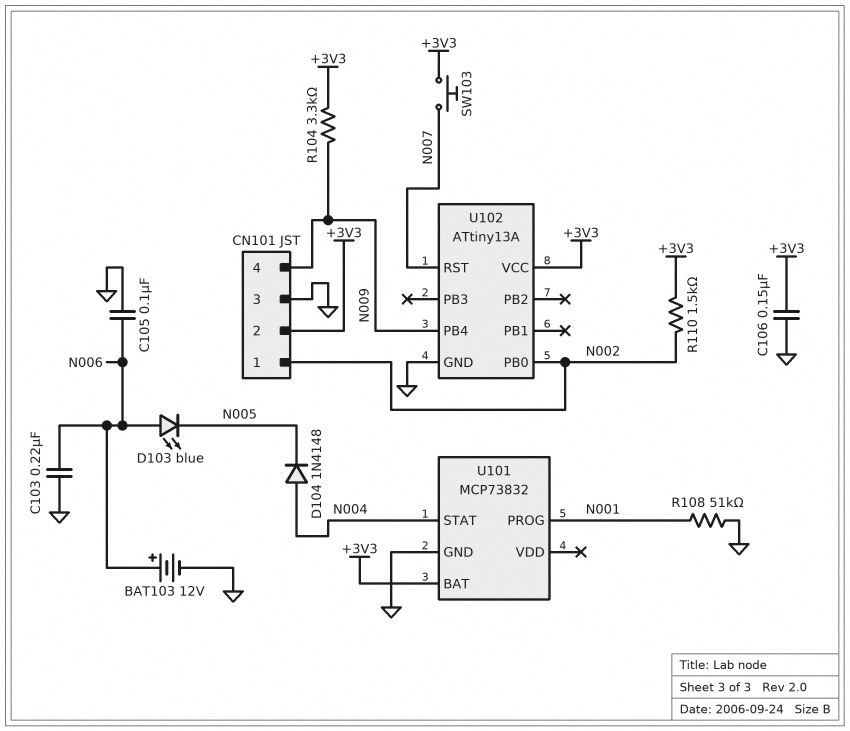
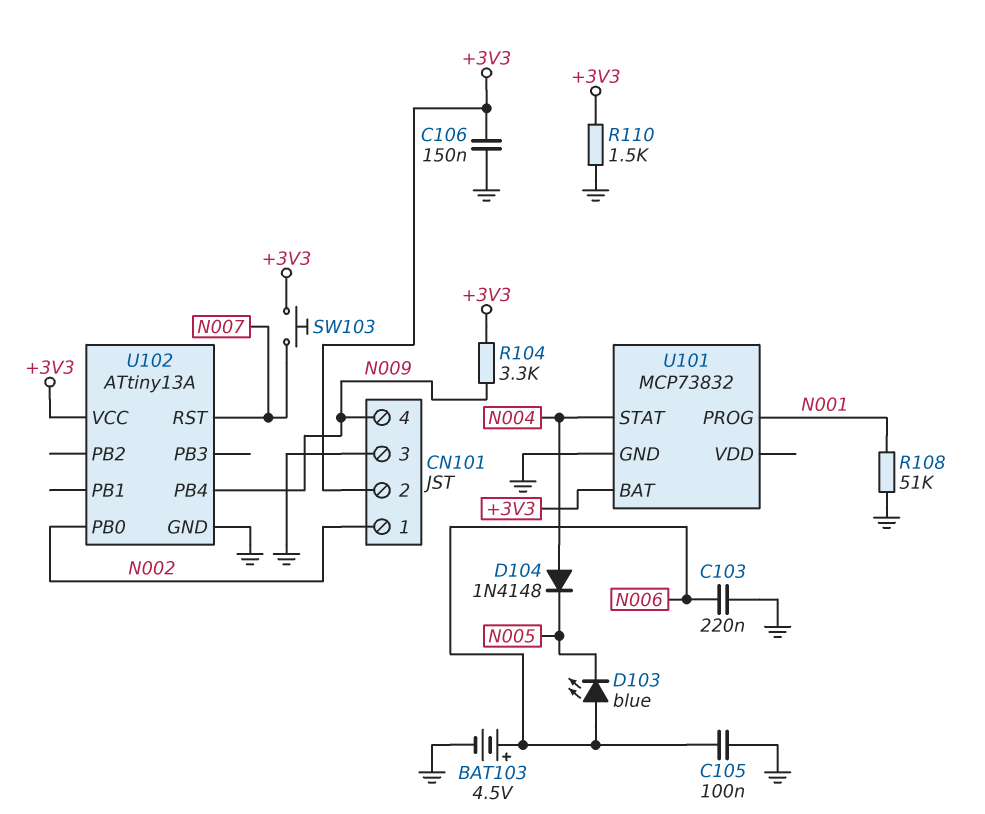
BAT103: 12V (plus N006, minus GND) -> 4.5V (plus N006, minus GND)
R110: 1.5k (+3V3, N002) -> 1.5k (+3V3, GND)

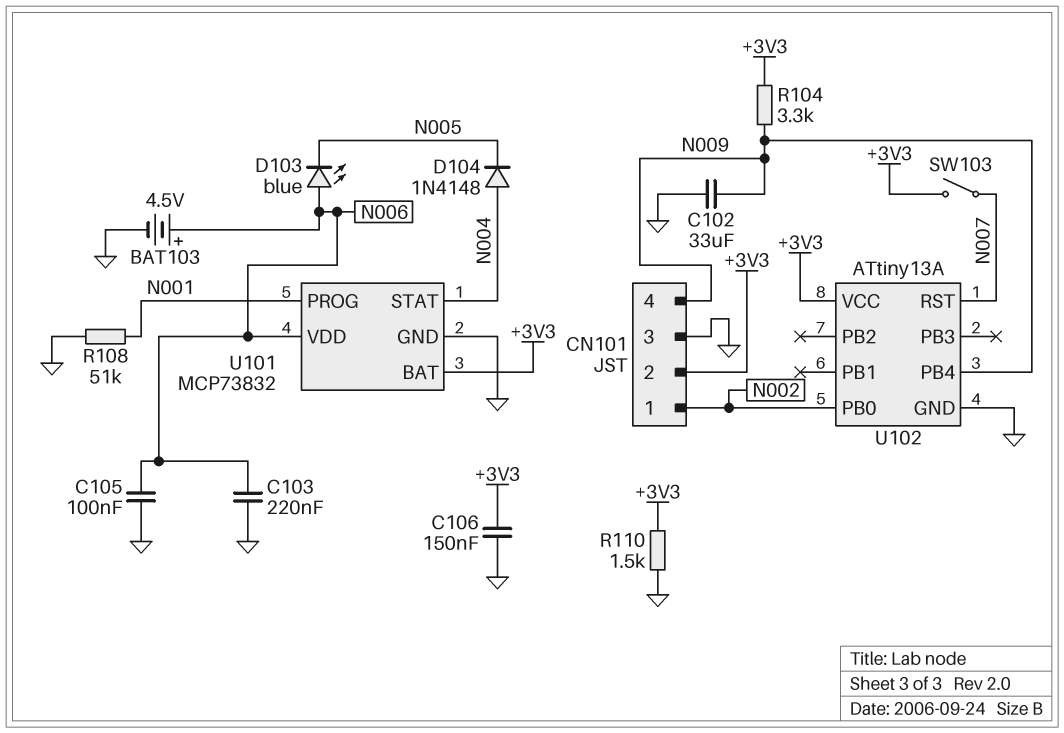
C102: none -> 33uF (GND, N009)
SW103: button (+3V3, N007) -> switch (+3V3, N007)
U101 pin VDD: none -> N006

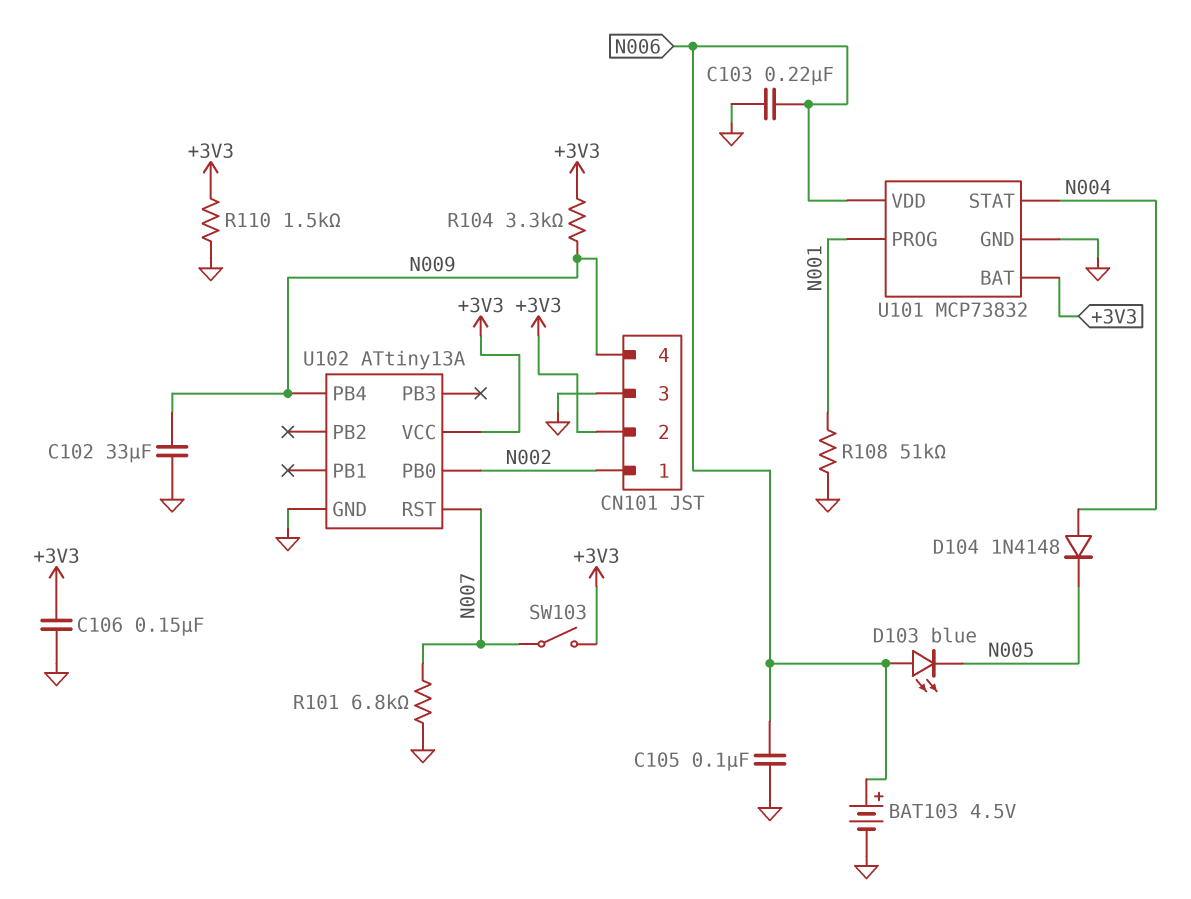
R101: none -> 6.8k (GND, N007)

